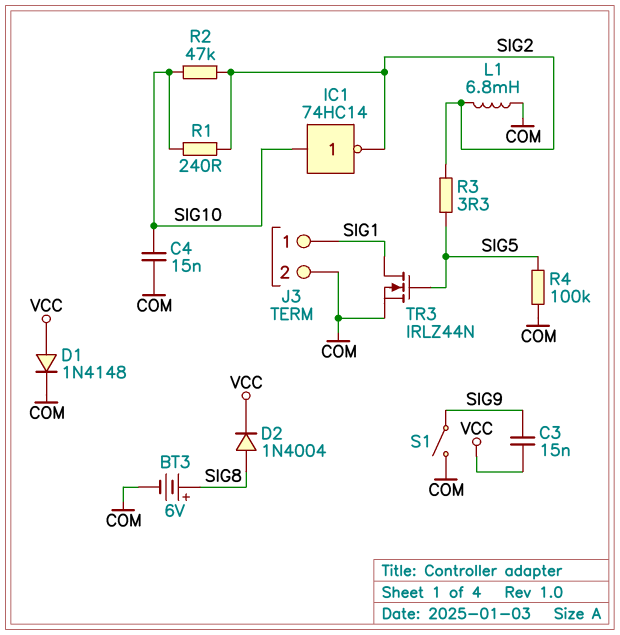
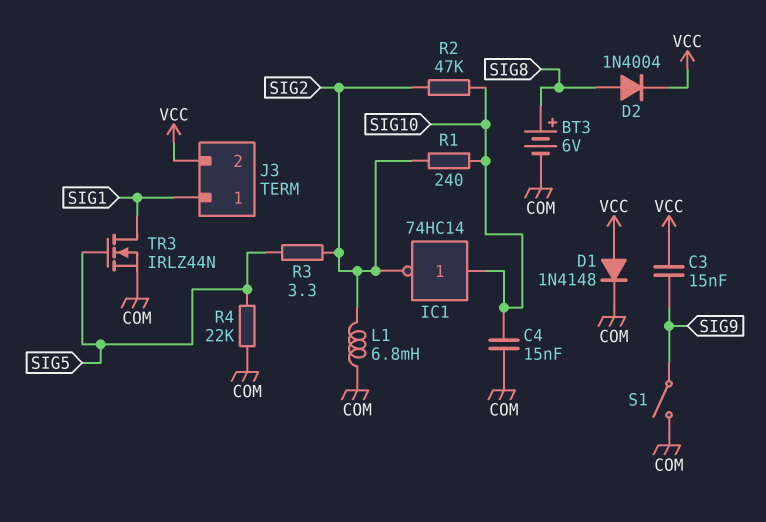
J3 pin 2: COM -> VCC
R4: 100k (COM, SIG5) -> 22k (COM, SIG5)

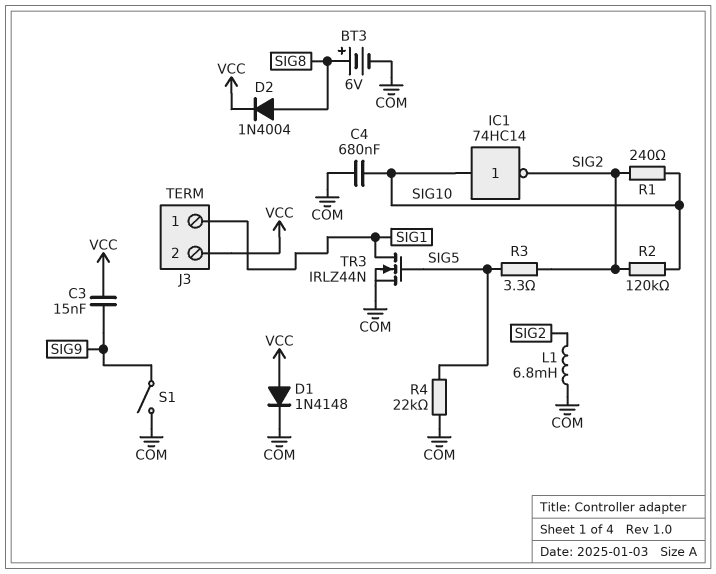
C4: 15nF (COM, SIG10) -> 680nF (COM, SIG10)
R2: 47k (SIG2, SIG10) -> 120k (SIG2, SIG10)

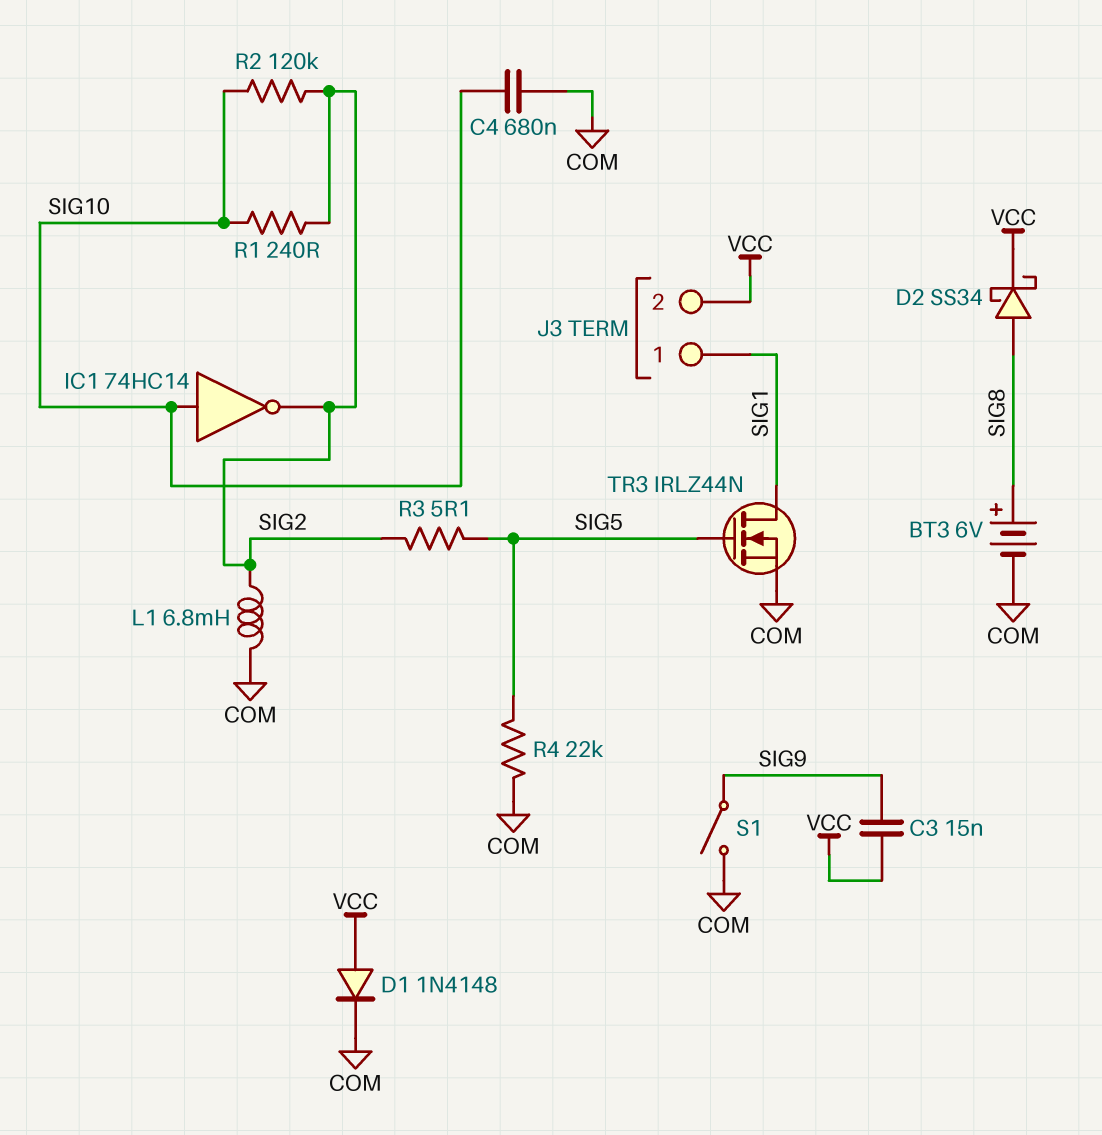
D2: diode 1N4004 (A SIG8, K VCC) -> schottky SS34 (A SIG8, K VCC)
R3: 3.3 (SIG2, SIG5) -> 5.1 (SIG2, SIG5)

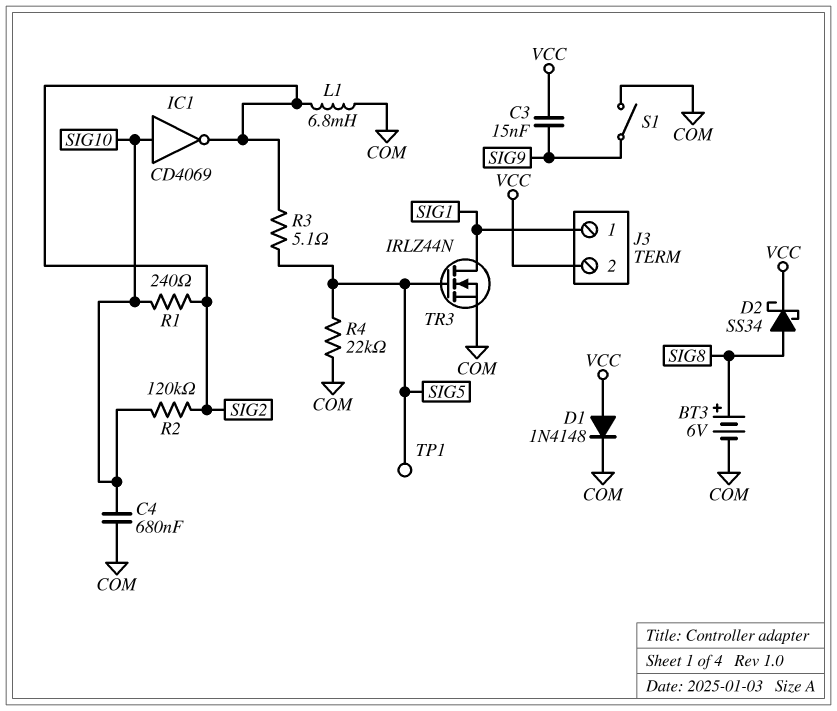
IC1: NOT 74HC14 (in SIG10, out SIG2) -> NOT CD4069 (in SIG10, out SIG2)
TP1: none -> test point (SIG5)

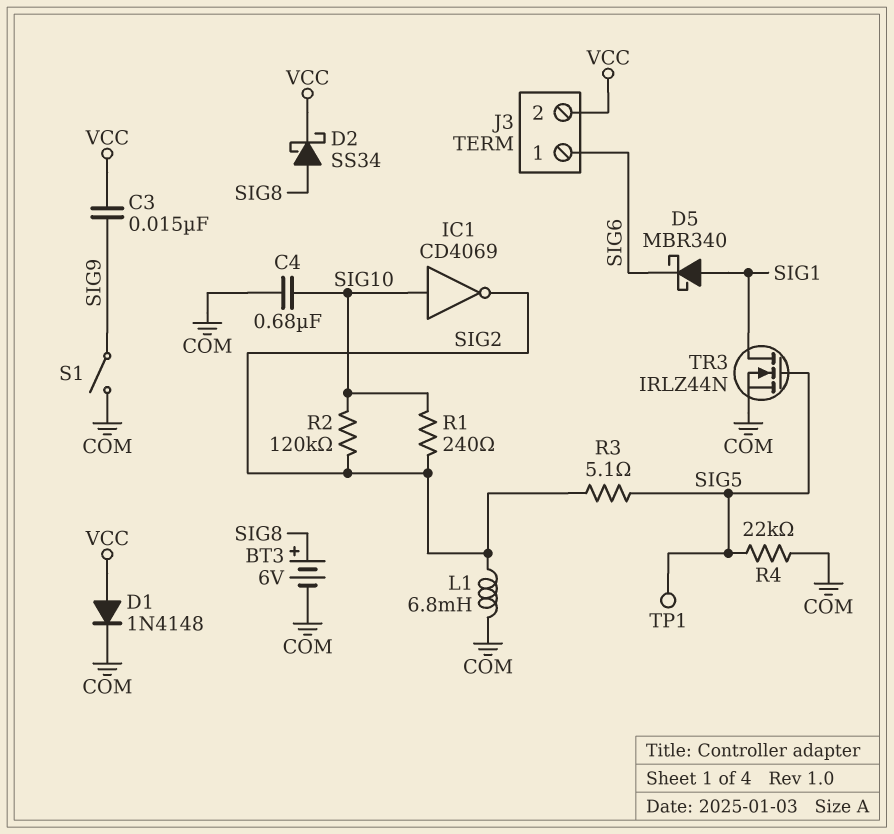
D5: none -> schottky MBR340 (A SIG1, K SIG6)
J3 pin 1: SIG1 -> SIG6

